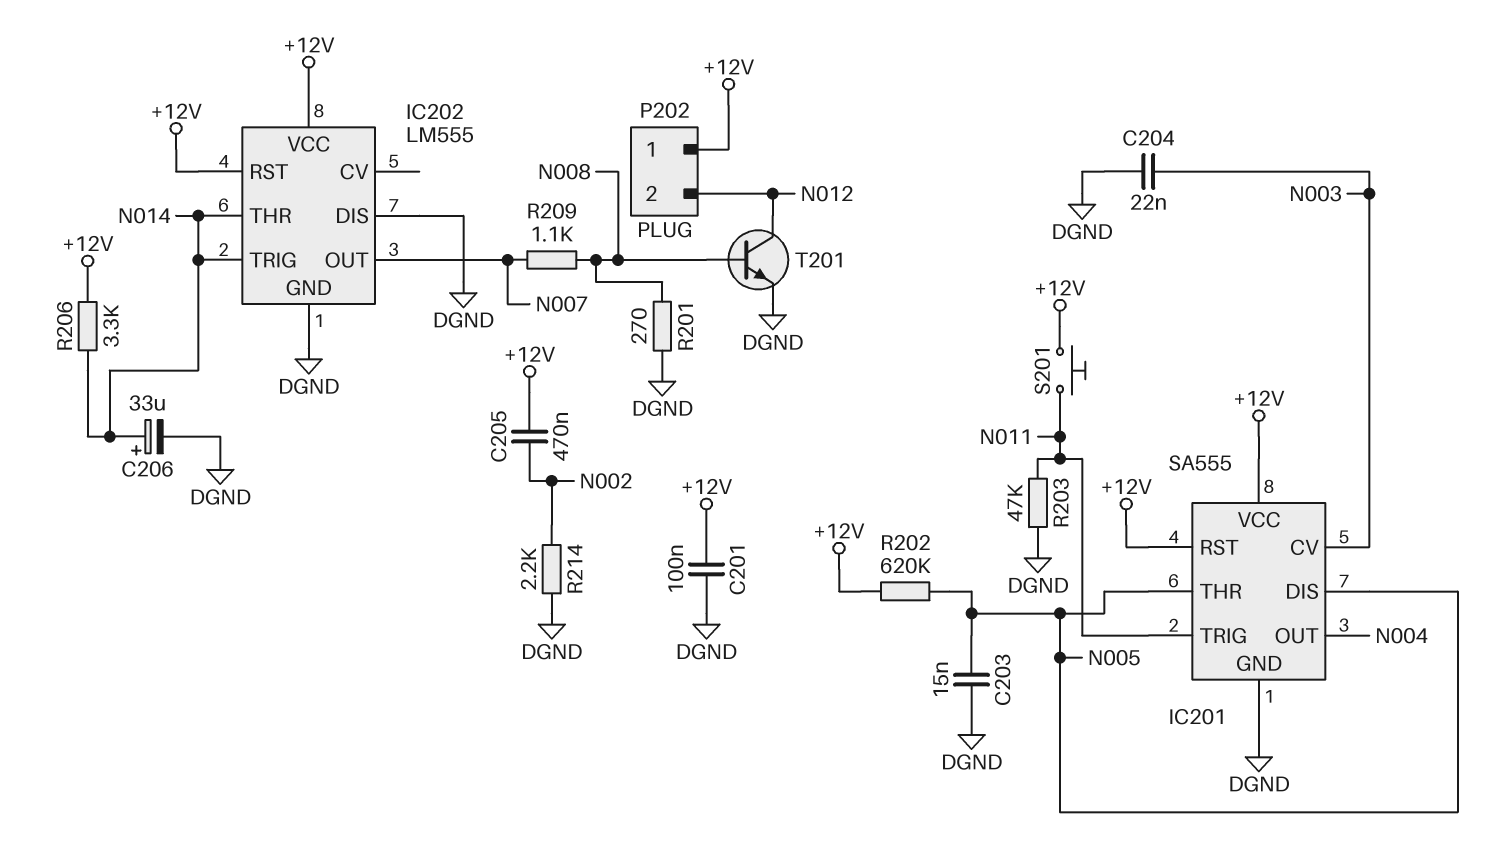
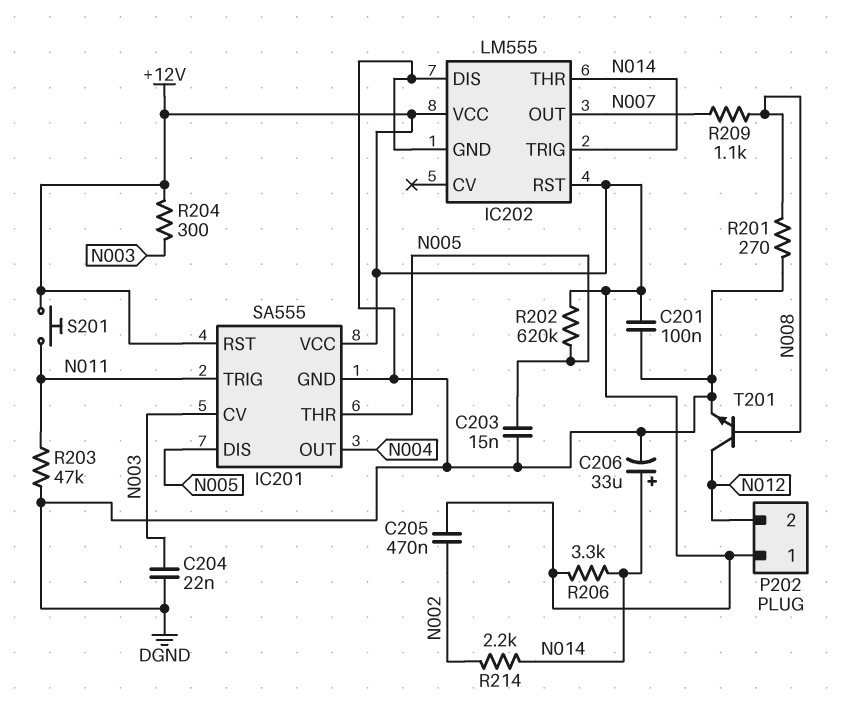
R204: none -> 300 (+12V, N003)
R214: 2.2k (DGND, N002) -> 2.2k (N002, N014)

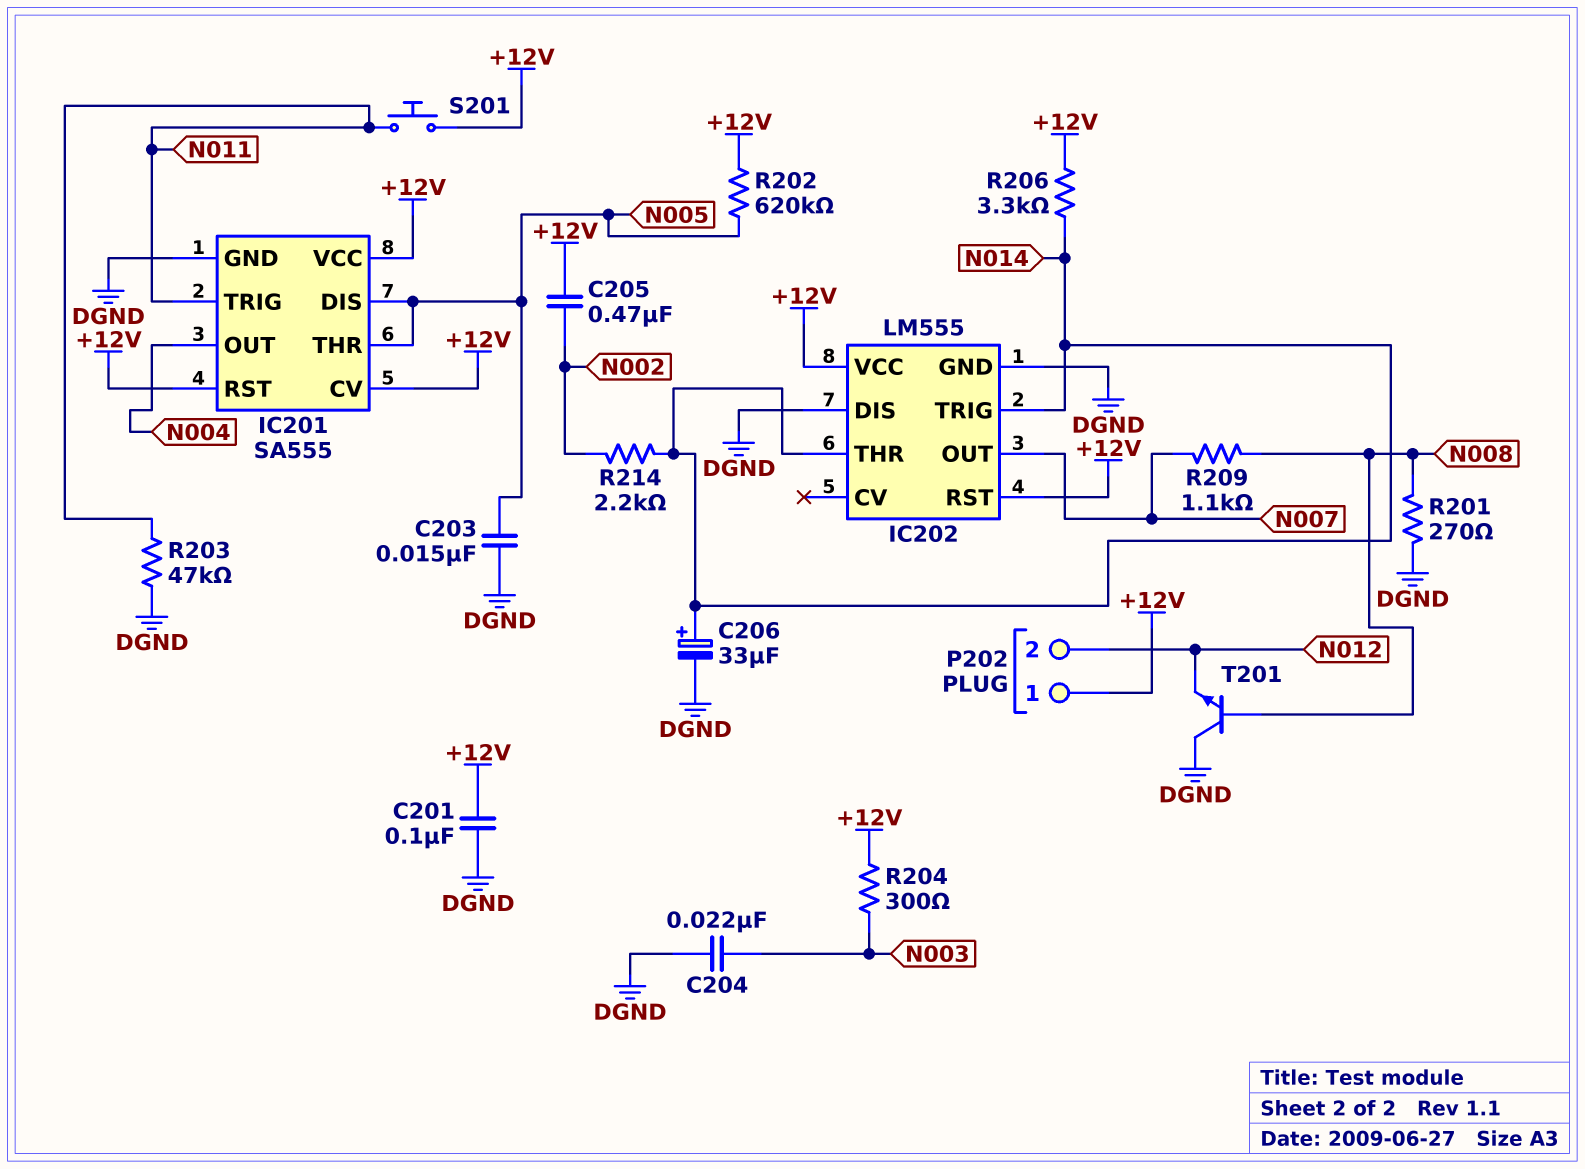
IC201 pin CV: N003 -> +12V
T201: NPN (B N008, C N012, E DGND) -> NPN (B N008, C DGND, E N012)

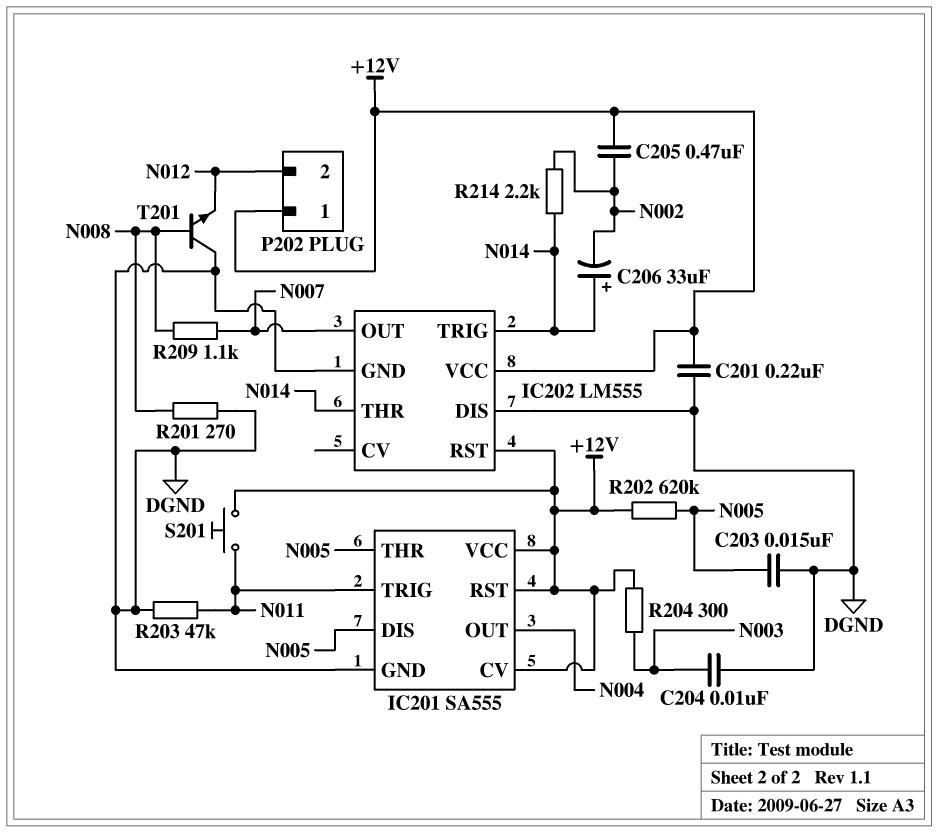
C201: 100nF (+12V, DGND) -> 220nF (+12V, DGND)
C204: 22nF (DGND, N003) -> 10nF (DGND, N003)
C206: 33uF (plus N014, minus DGND) -> 33uF (plus N014, minus N002)
R206: 3.3k (+12V, N014) -> none

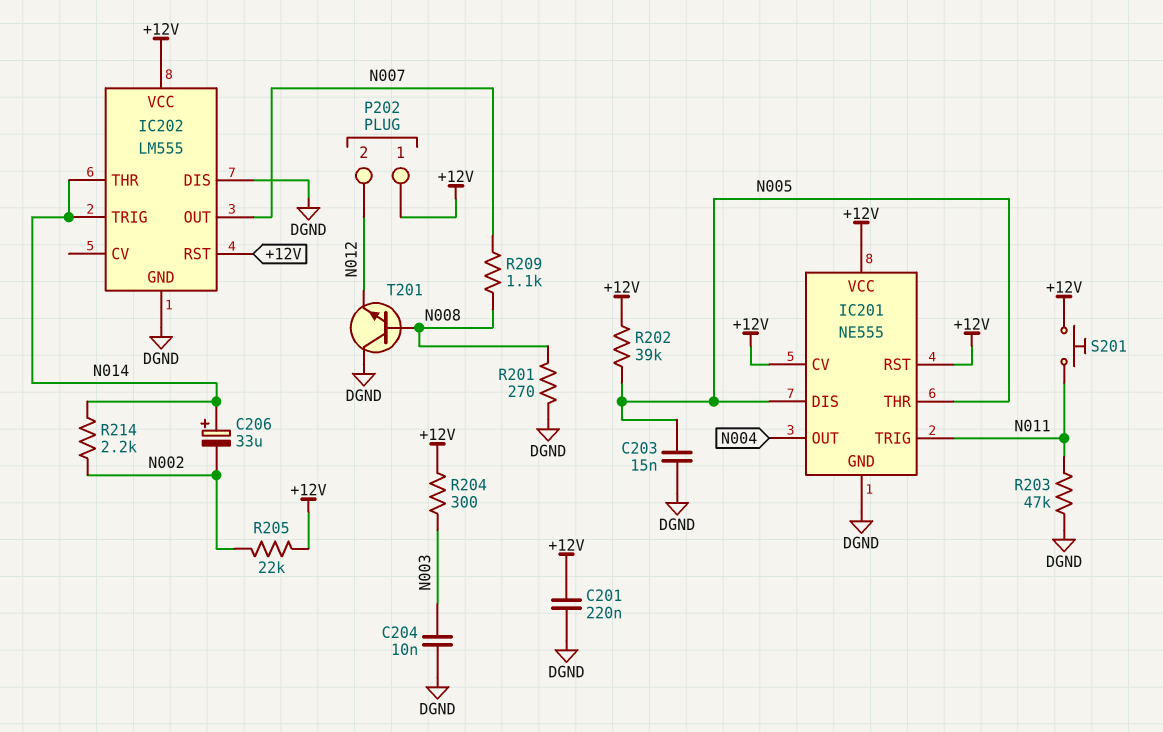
C205: 470nF (+12V, N002) -> none
IC201: SA555 -> NE555
R202: 620k (+12V, N005) -> 39k (+12V, N005)
R205: none -> 22k (+12V, N002)

